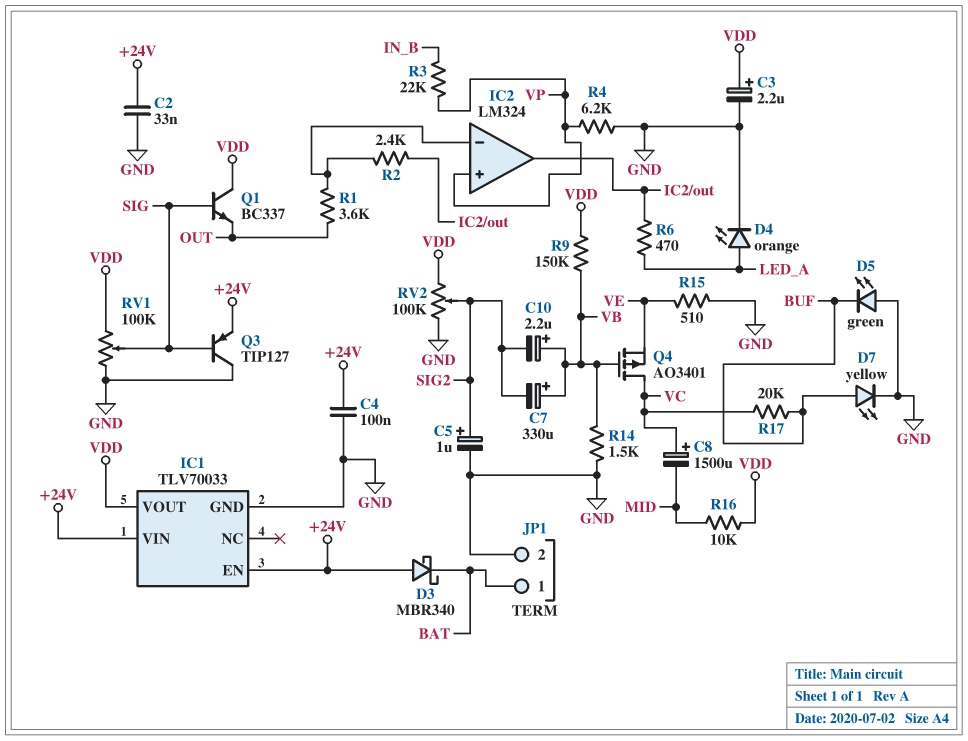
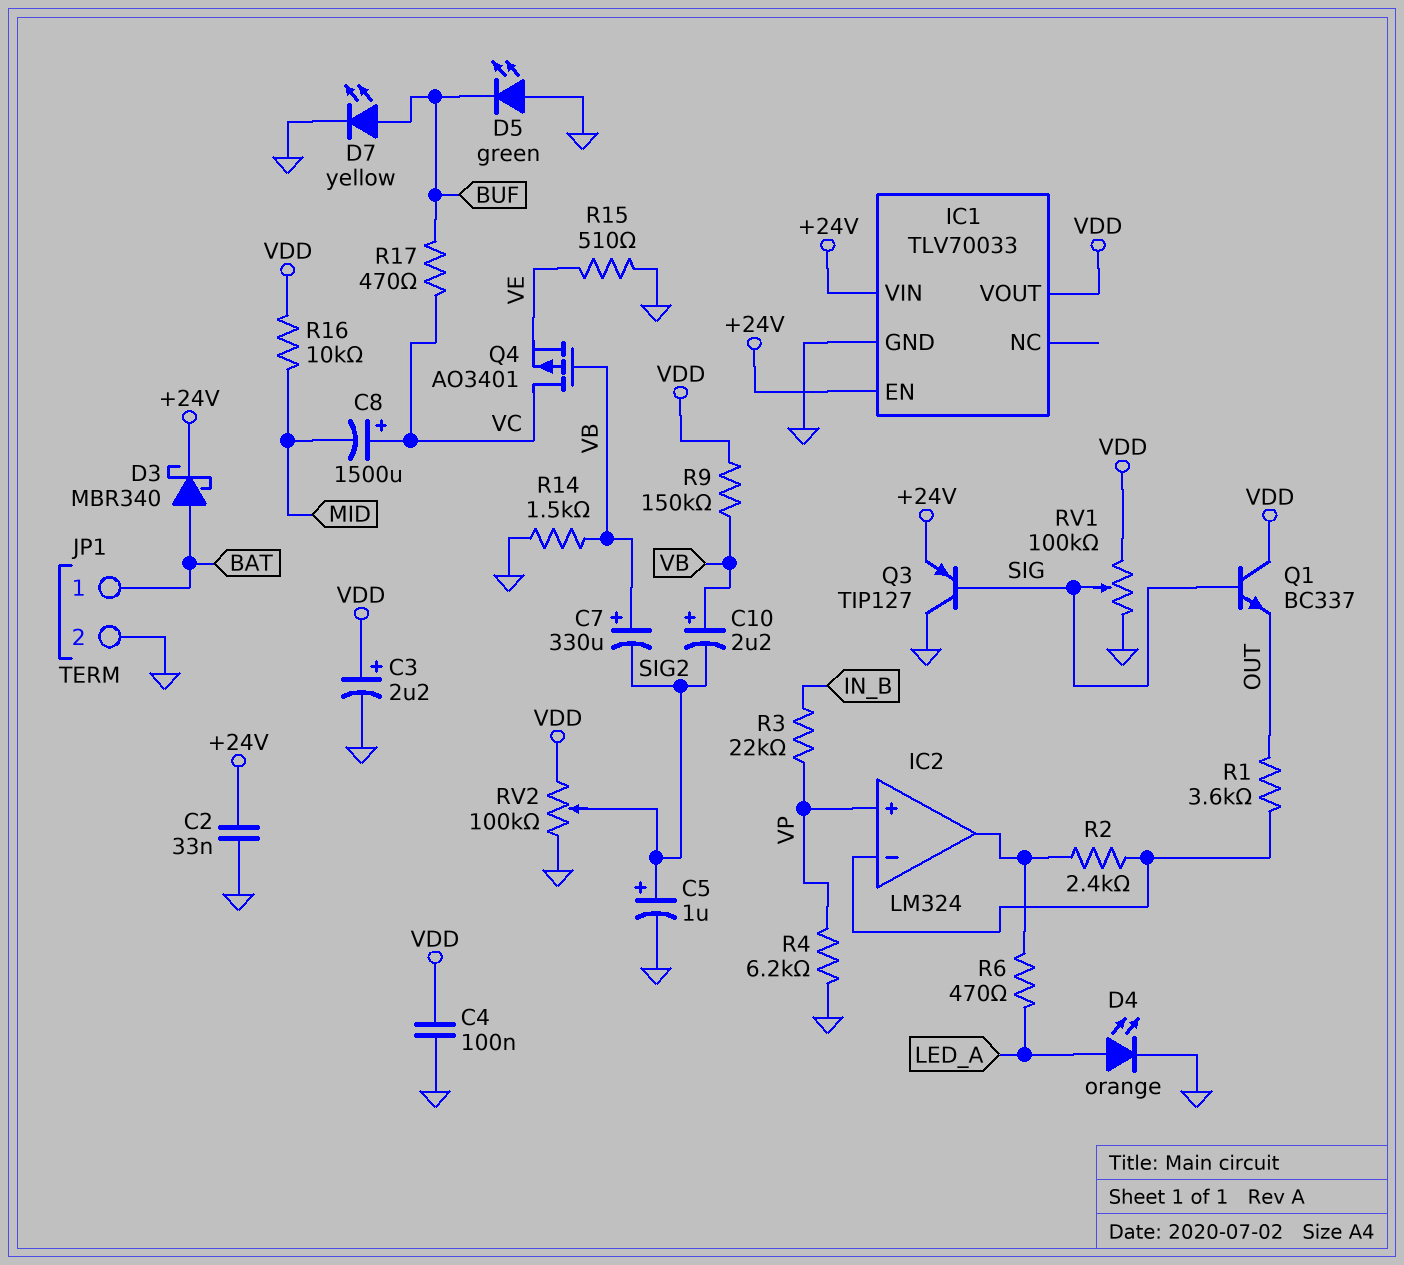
C4: 100nF (+24V, GND) -> 100nF (GND, VDD)
D3: schottky MBR340 (A +24V, K BAT) -> schottky MBR340 (A BAT, K +24V)
R17: 20k (BUF, VC) -> 470 (BUF, VC)

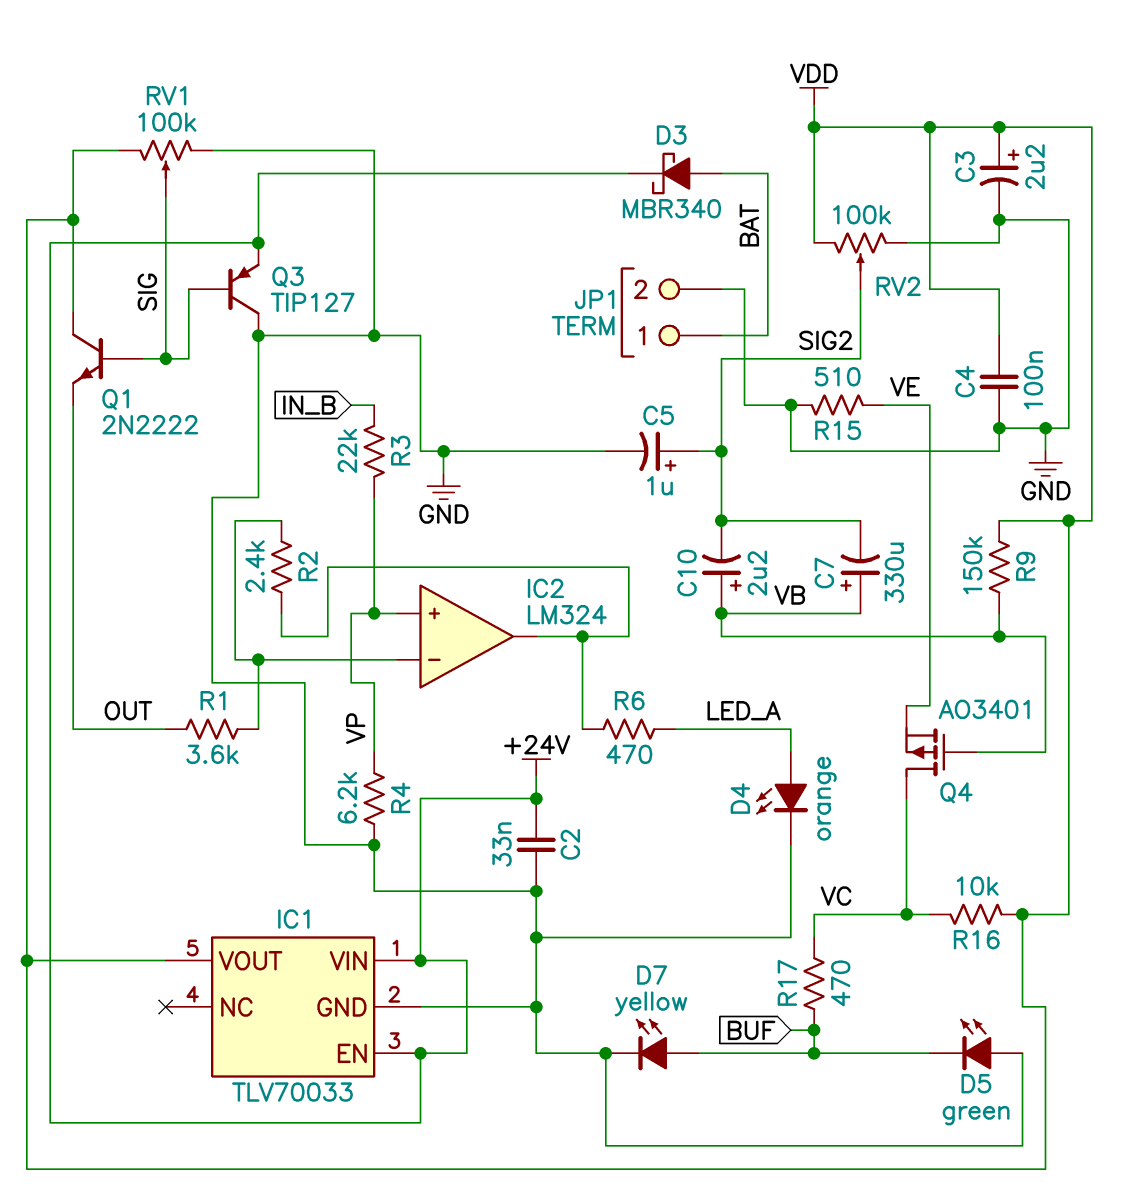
C8: 1500uF (plus VC, minus MID) -> none
Q1: NPN BC337 (B SIG, C VDD, E OUT) -> NPN 2N2222 (B SIG, C VDD, E OUT)
R14: 1.5k (GND, VB) -> none
R16: 10k (MID, VDD) -> 10k (VC, VDD)

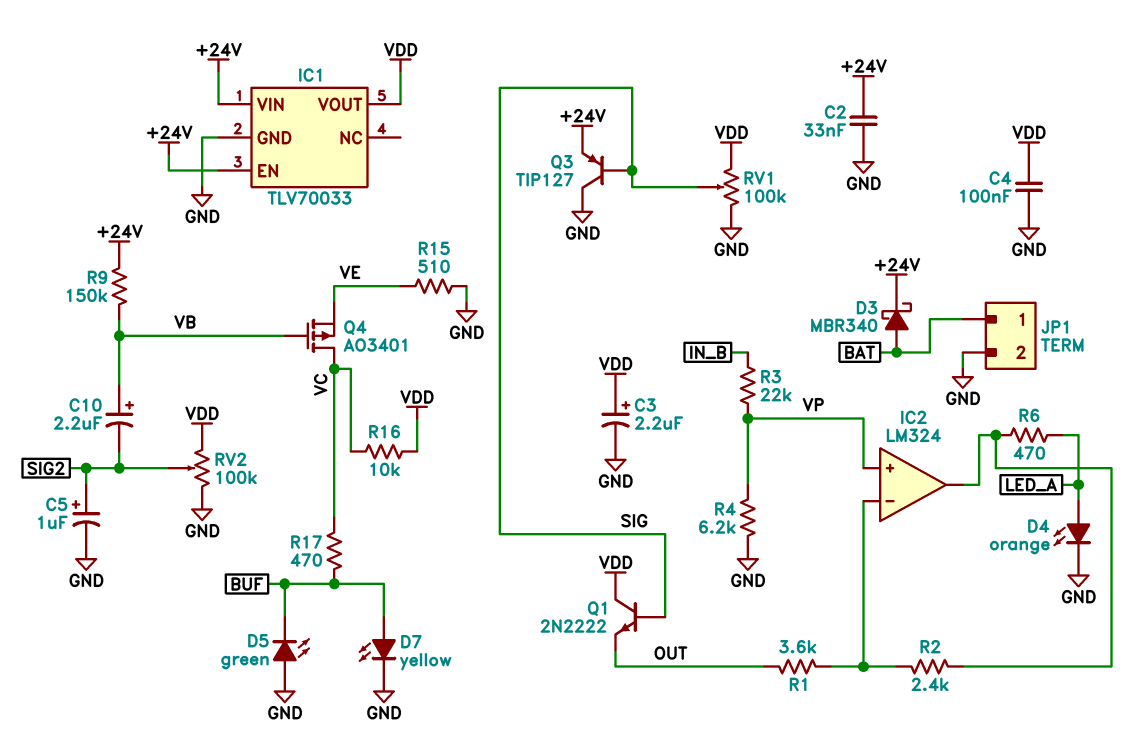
C7: 330uF (plus VB, minus SIG2) -> none
R9: 150k (VB, VDD) -> 150k (+24V, VB)

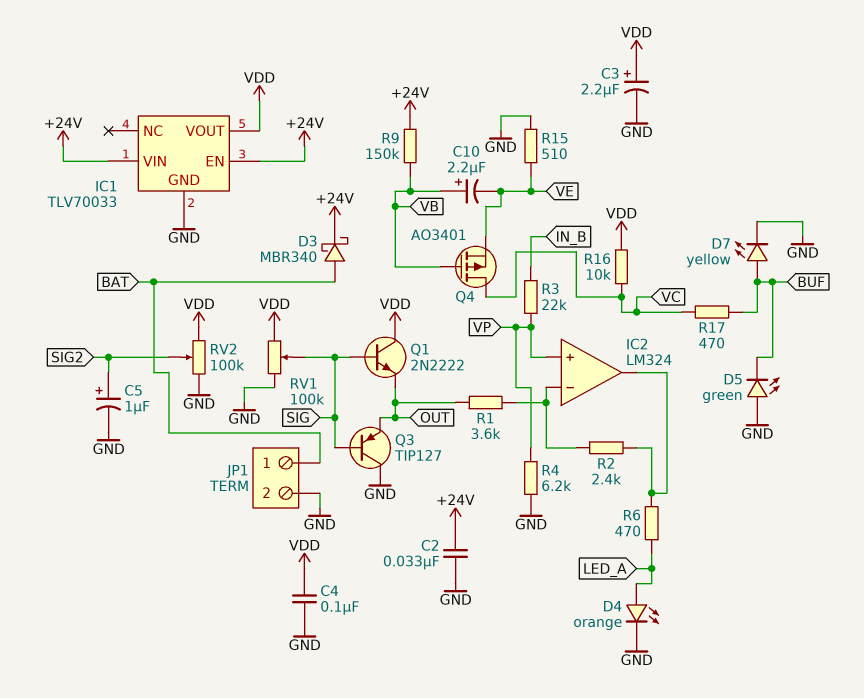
C10: 2.2uF (plus VB, minus SIG2) -> 2.2uF (plus VB, minus VE)
Q3: PNP TIP127 (B SIG, C GND, E +24V) -> PNP TIP127 (B SIG, C GND, E OUT)

